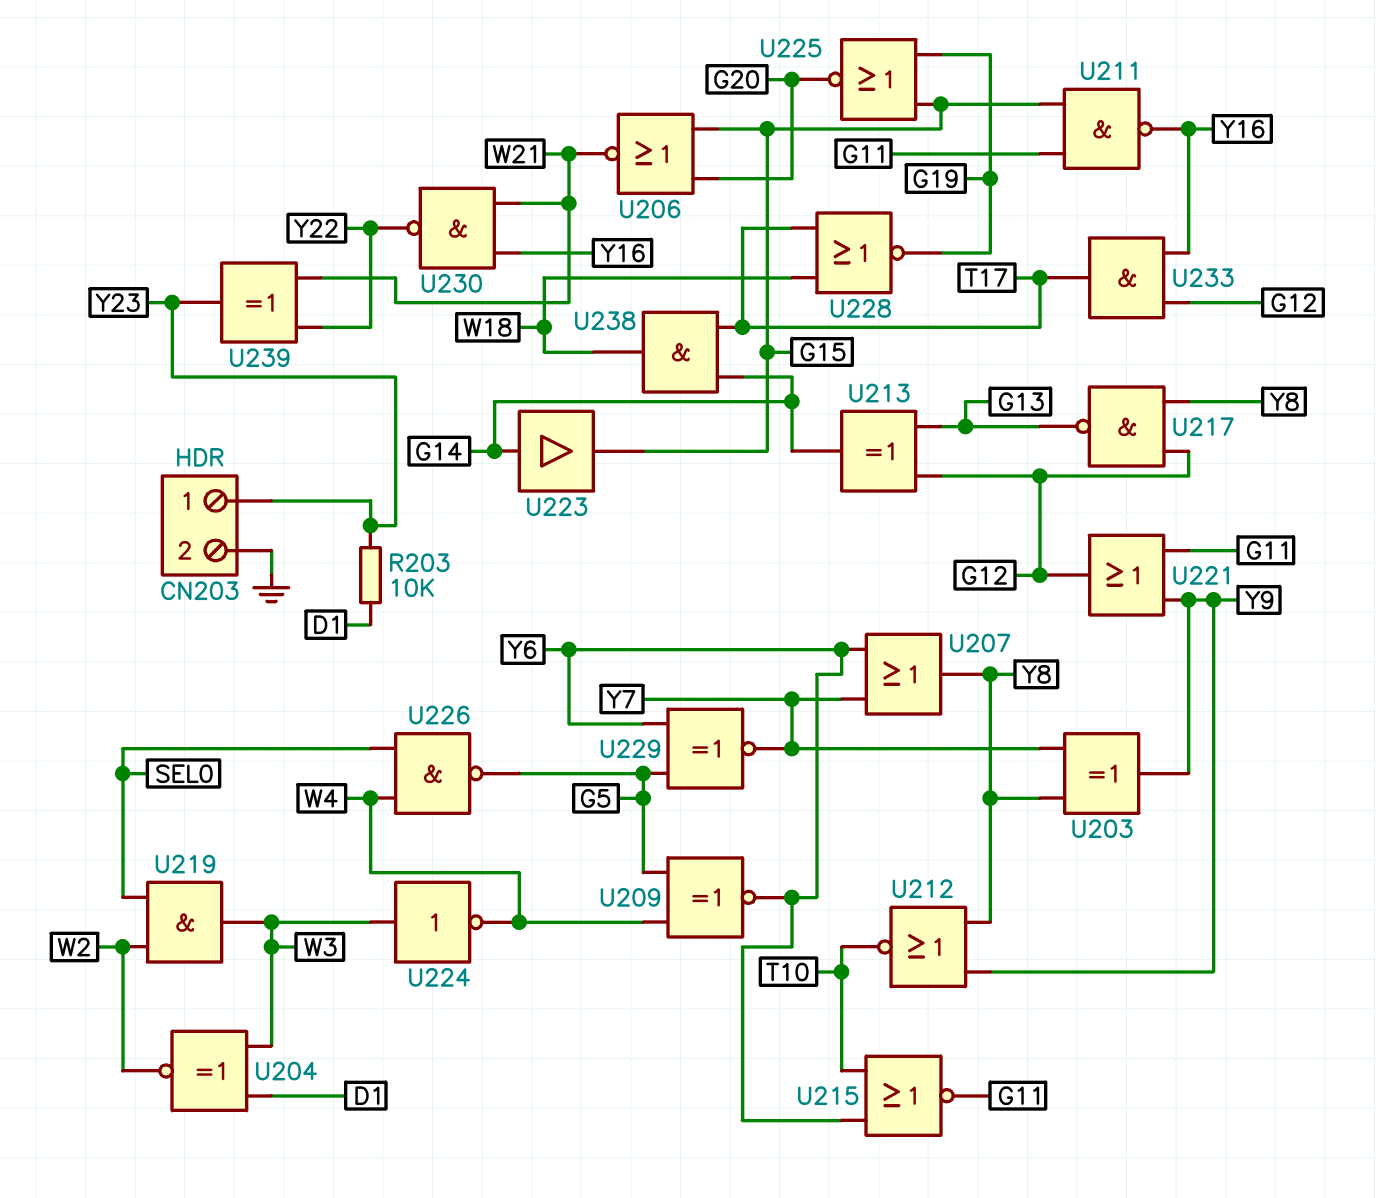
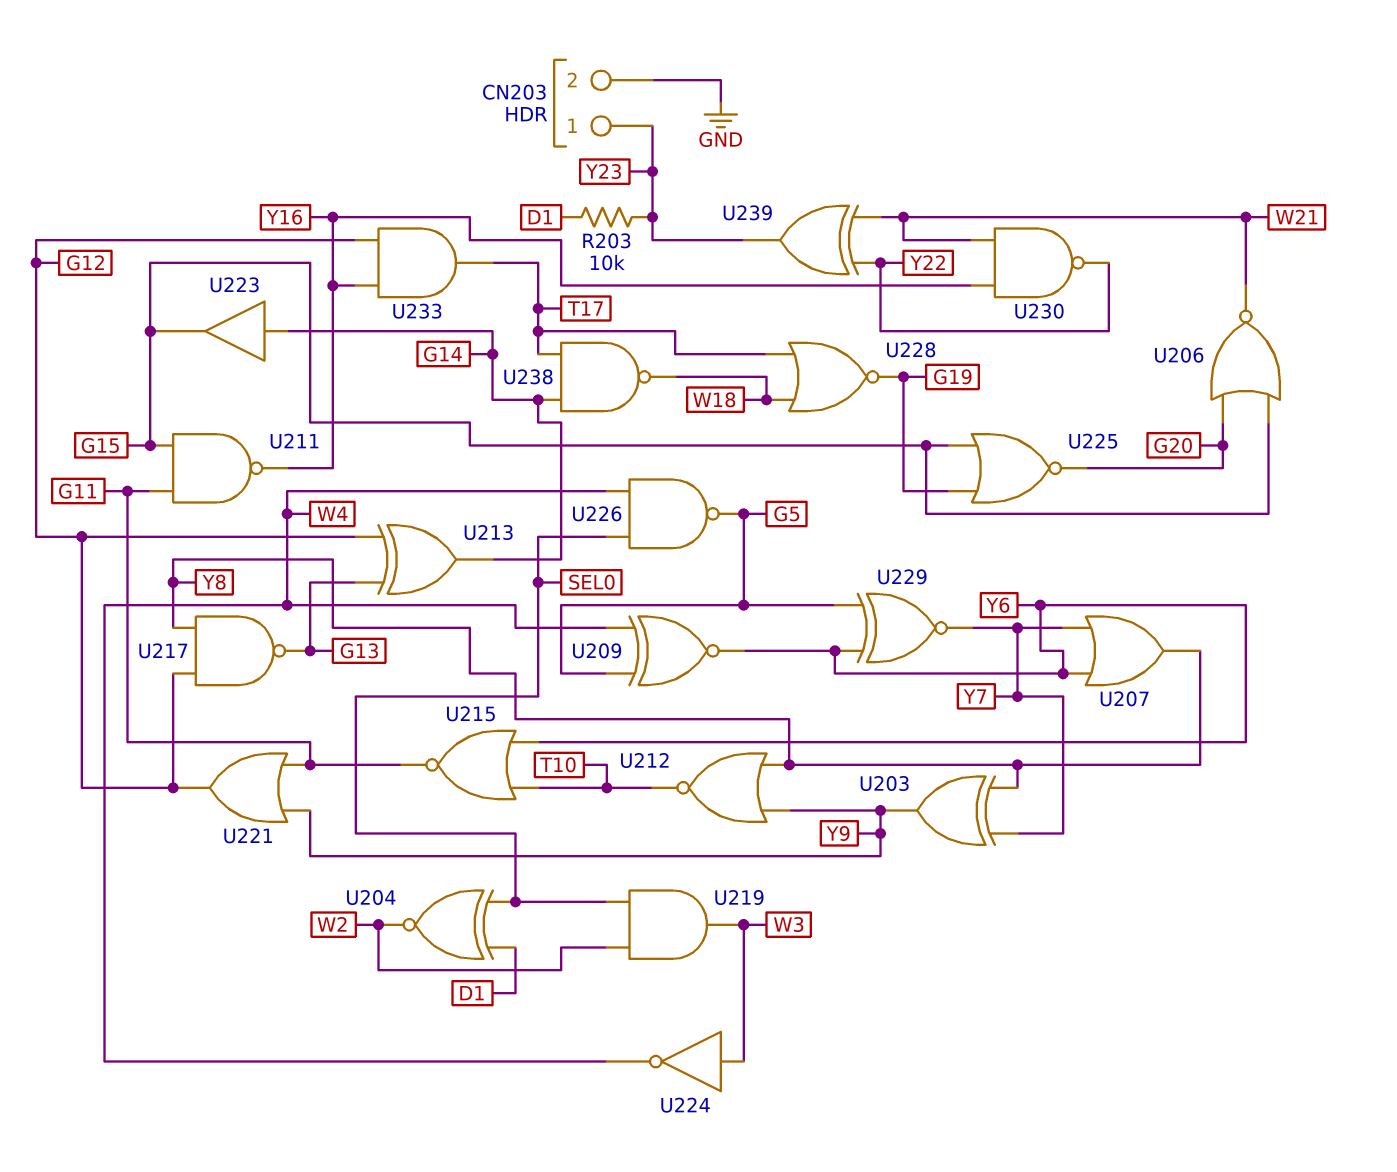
U204: XNOR (in D1, in W3, out W2) -> XNOR (in D1, in SEL0, out W2)
U238: AND (in G14, in T17, out W18) -> NAND (in G14, in T17, out W18)

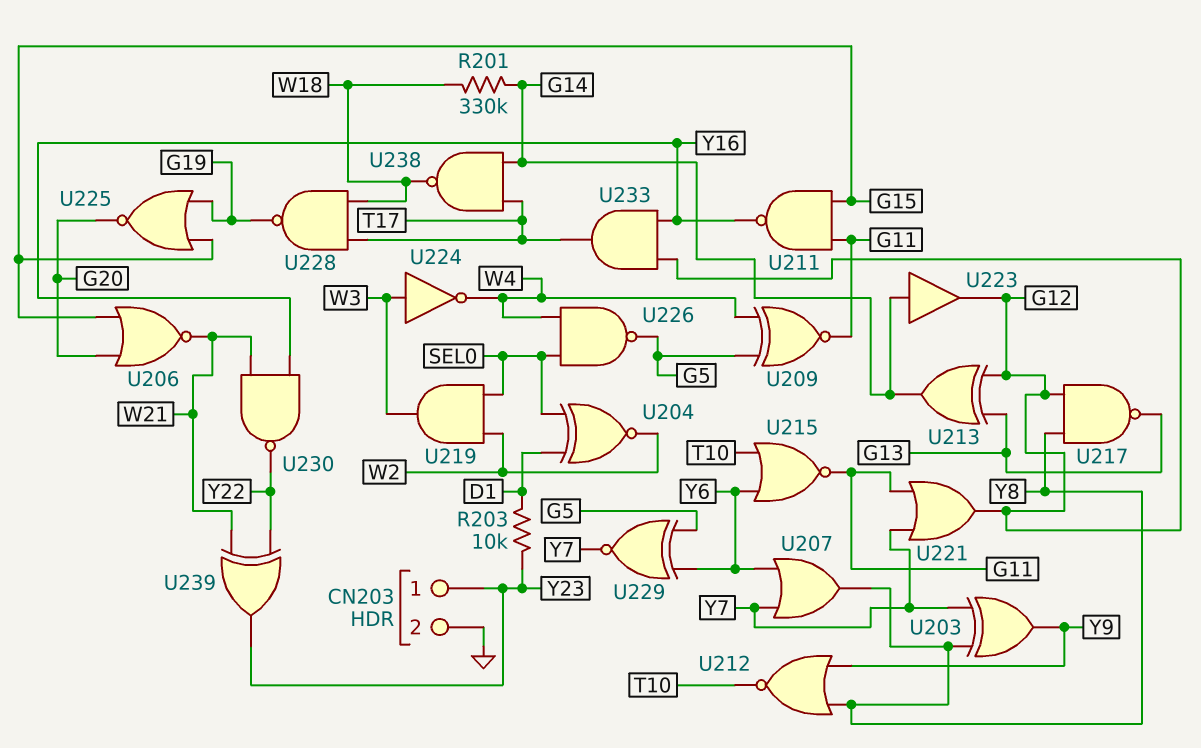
R201: none -> 330k (G14, W18)
U209: XNOR (in G5, in W4, out Y6) -> XNOR (in G5, in W4, out G11)
U221: OR (in G11, in Y9, out G12) -> OR (in G11, in Y7, out G12)
U223: buffer (in G14, out G15) -> buffer (in G14, out G12)
U228: NOR (in T17, in W18, out G19) -> NAND (in T17, in W18, out G19)

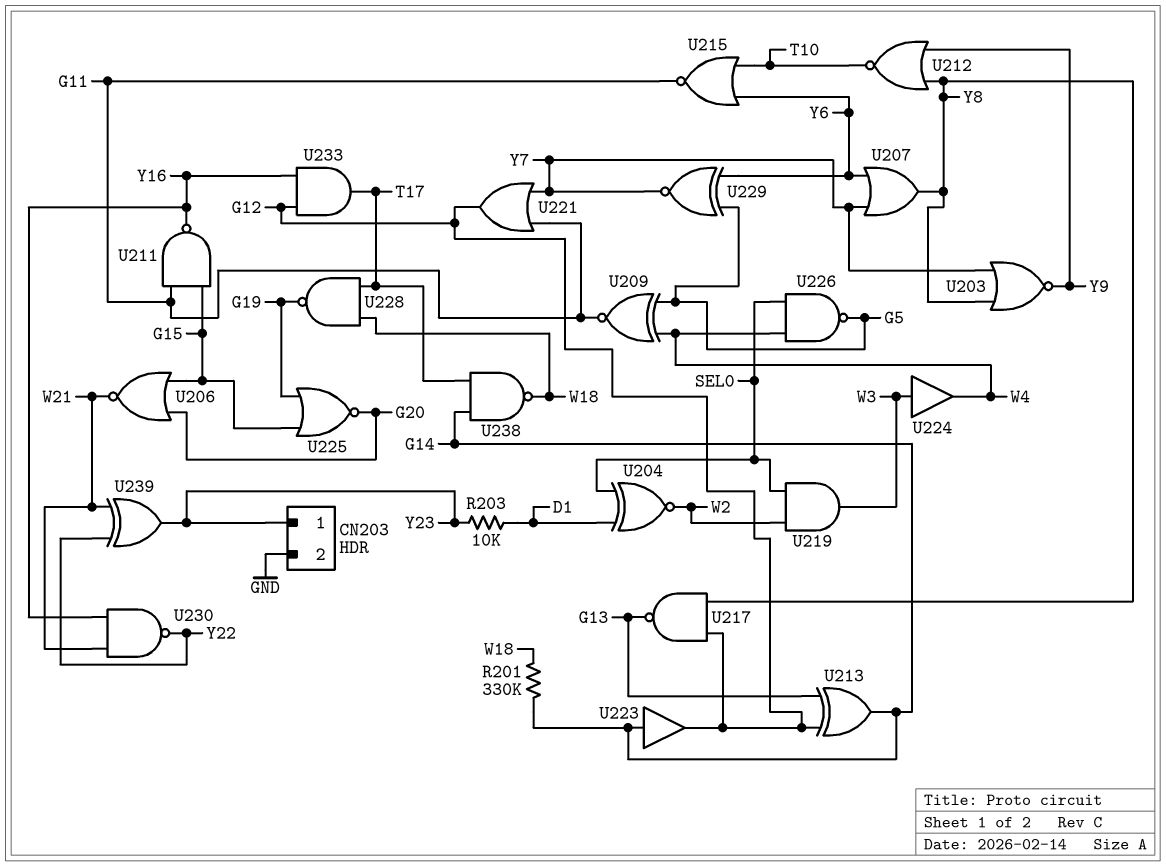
U203: XOR (in Y7, in Y8, out Y9) -> NOR (in Y7, in Y8, out Y9)
U224: NOT (in W3, out W4) -> buffer (in W3, out W4)

